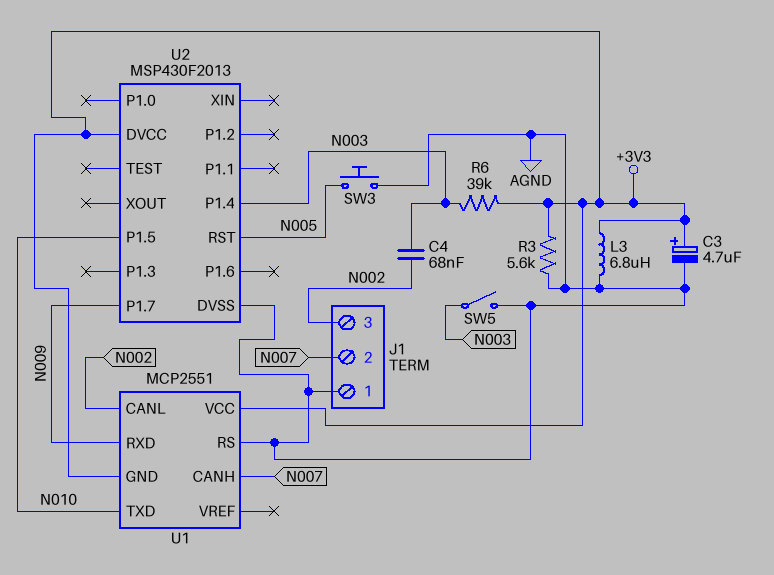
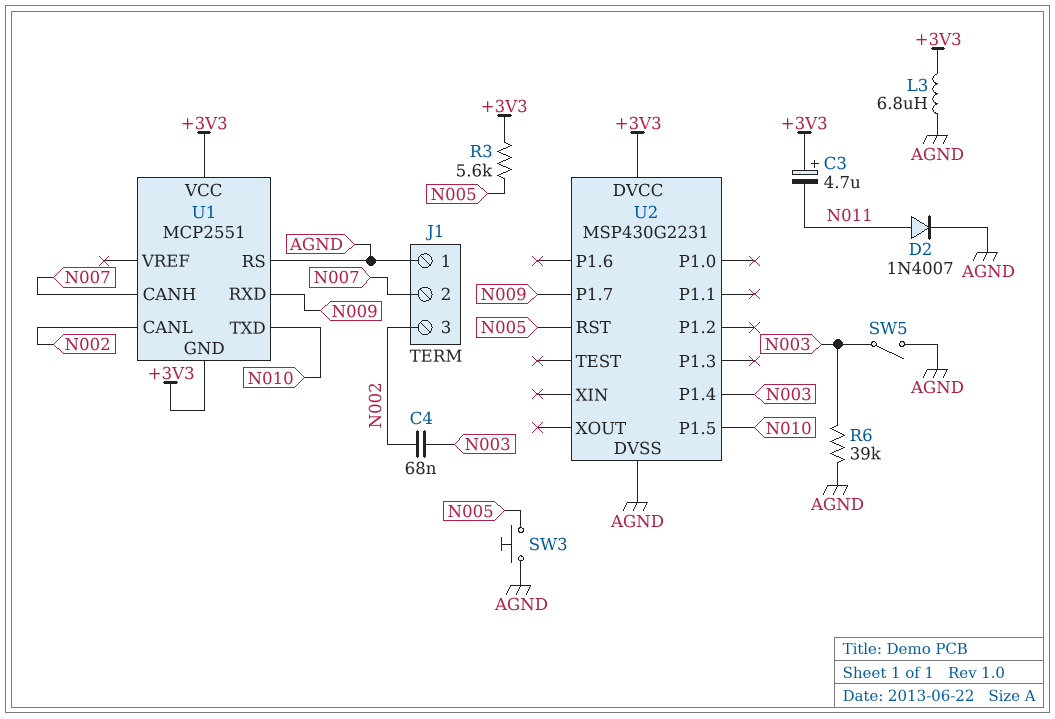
C3: 4.7uF (plus +3V3, minus AGND) -> 4.7uF (plus +3V3, minus N011)
D2: none -> diode 1N4007 (A N011, K AGND)
R3: 5.6k (+3V3, AGND) -> 5.6k (+3V3, N005)
R6: 39k (+3V3, N003) -> 39k (AGND, N003)
U2: MSP430F2013 -> MSP430G2231

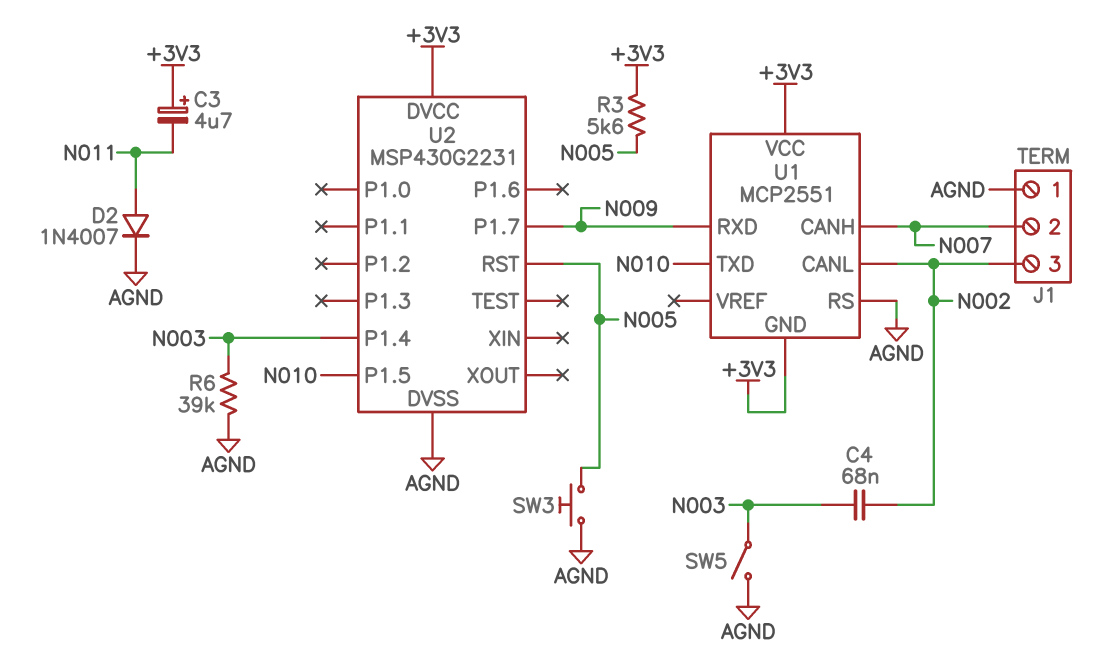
L3: 6.8uH (+3V3, AGND) -> none

